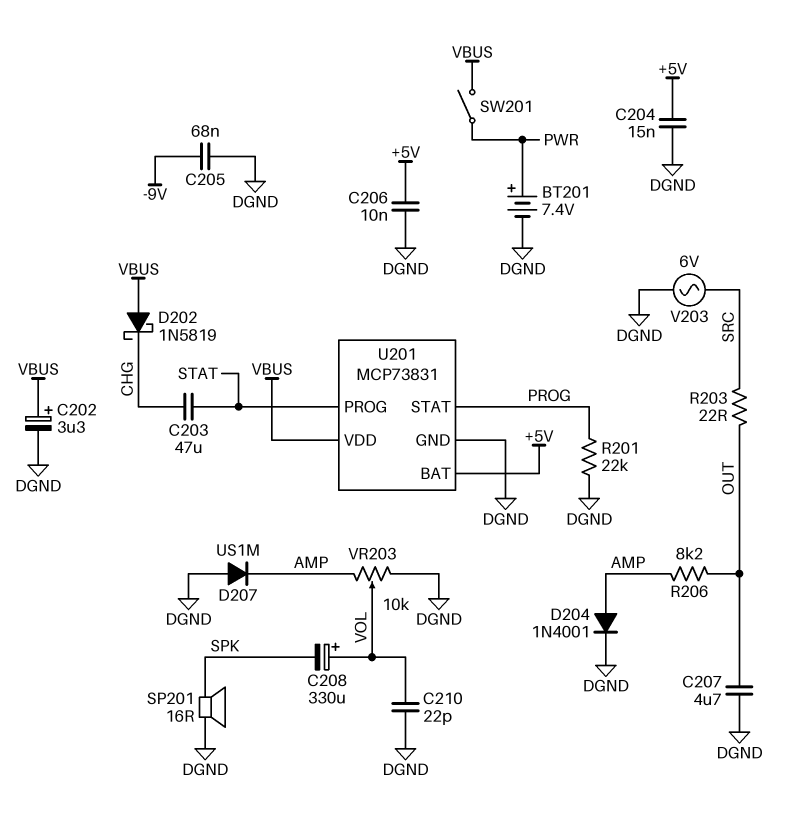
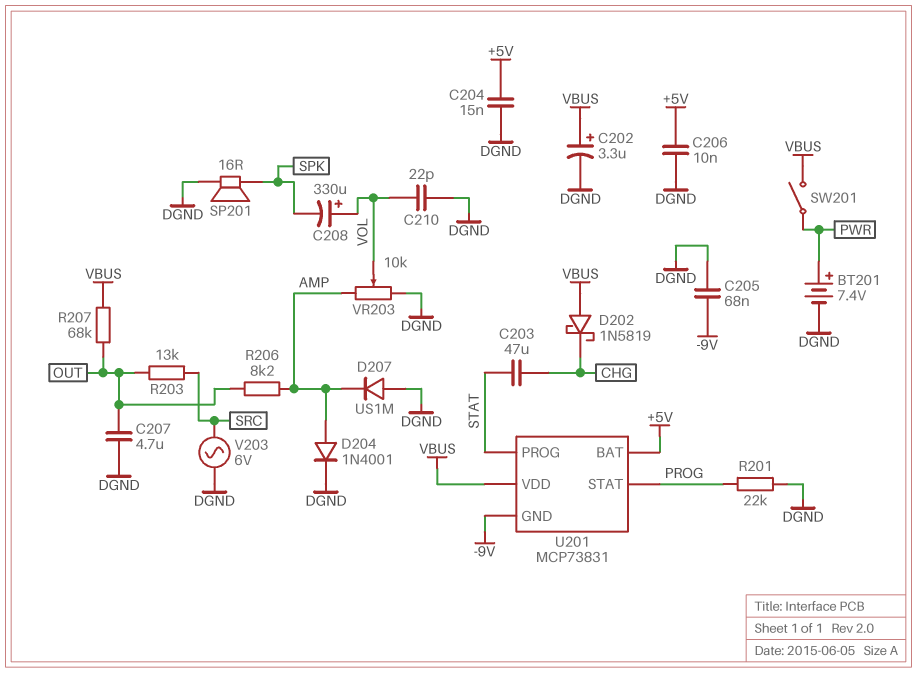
R203: 22 (OUT, SRC) -> 13k (OUT, SRC)
R207: none -> 68k (OUT, VBUS)
U201 pin GND: DGND -> -9V

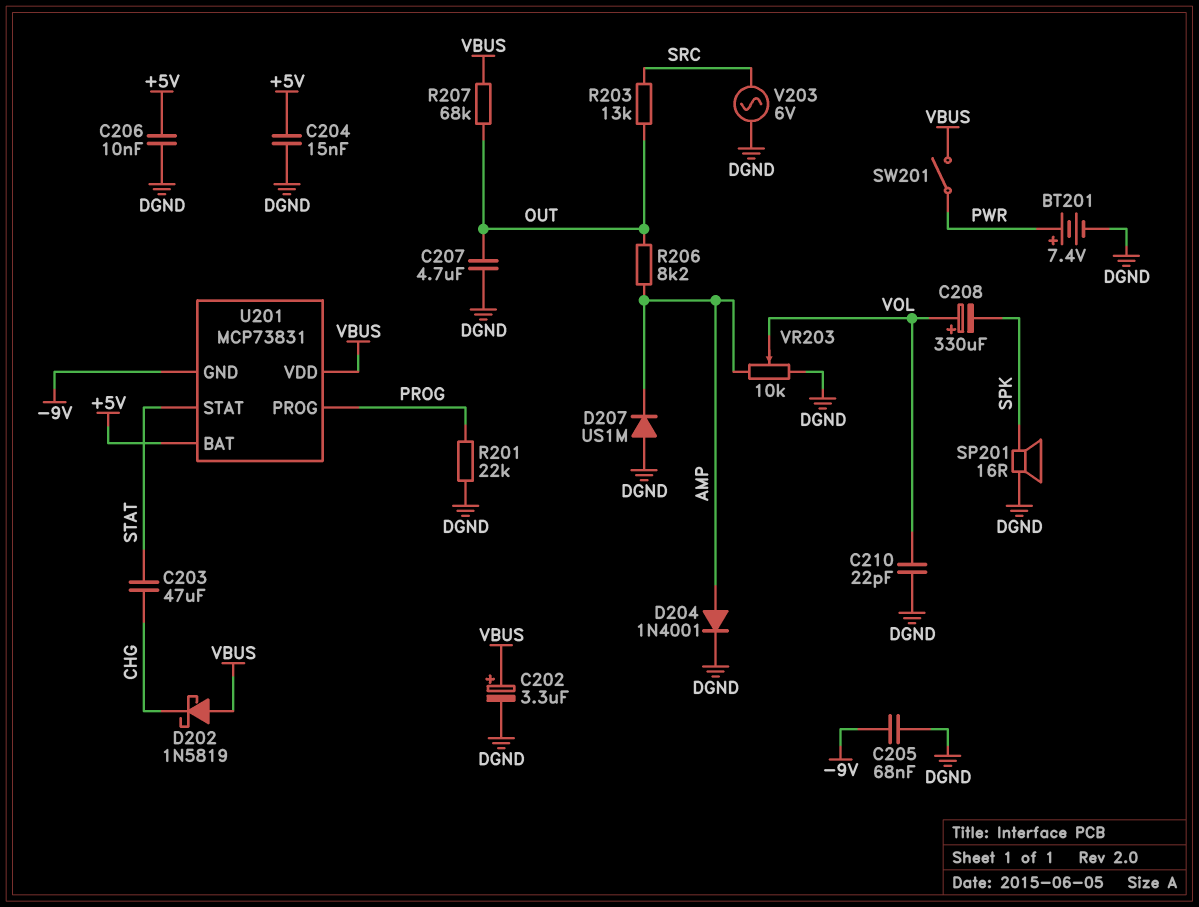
U201 pin PROG: STAT -> PROG
U201 pin STAT: PROG -> STAT

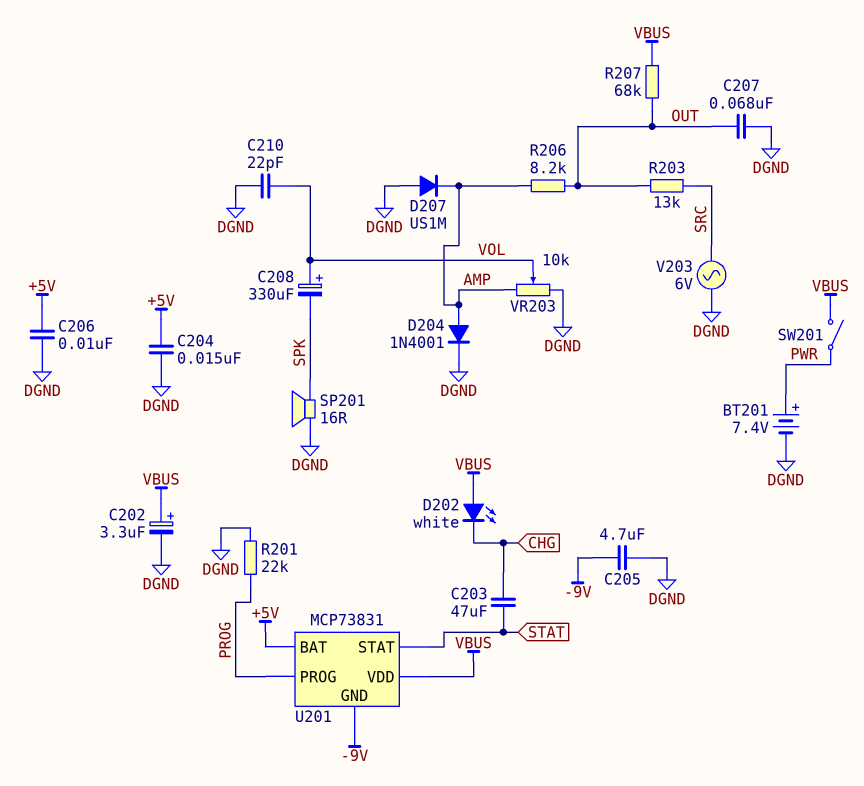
C205: 68nF (-9V, DGND) -> 4.7uF (-9V, DGND)
C207: 4.7uF (DGND, OUT) -> 68nF (DGND, OUT)
D202: schottky 1N5819 (A VBUS, K CHG) -> LED white (A VBUS, K CHG)

